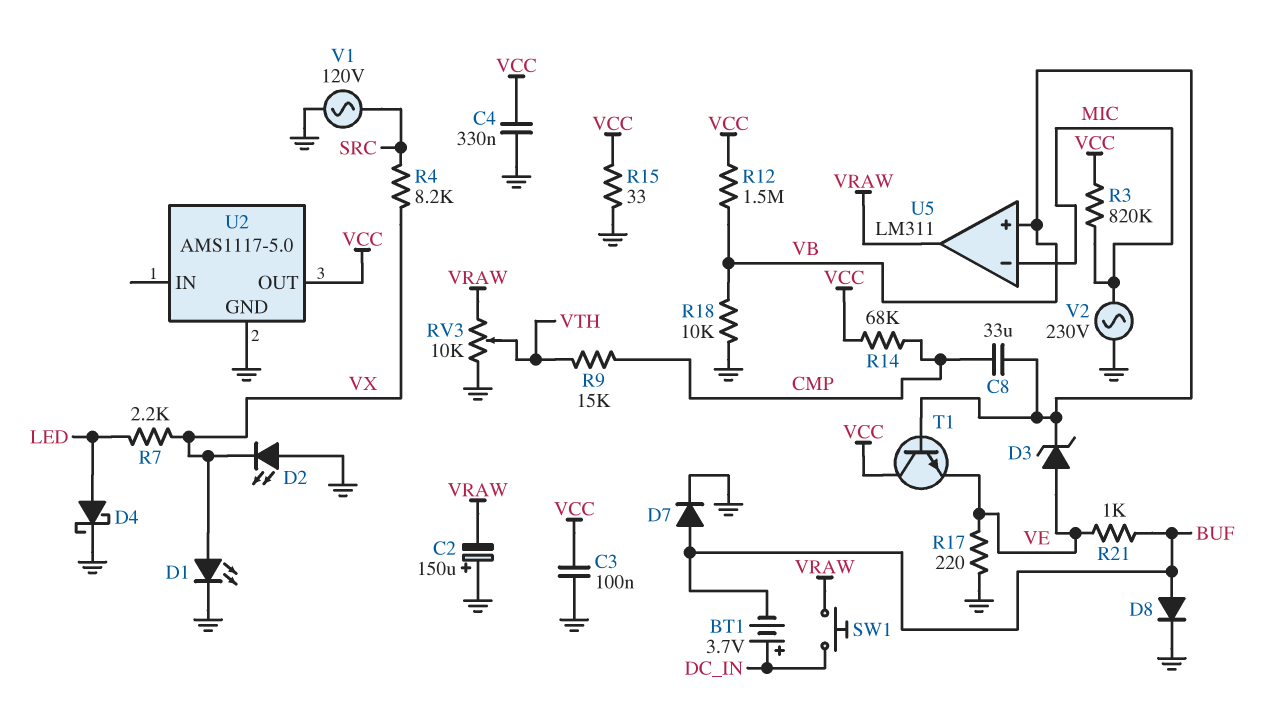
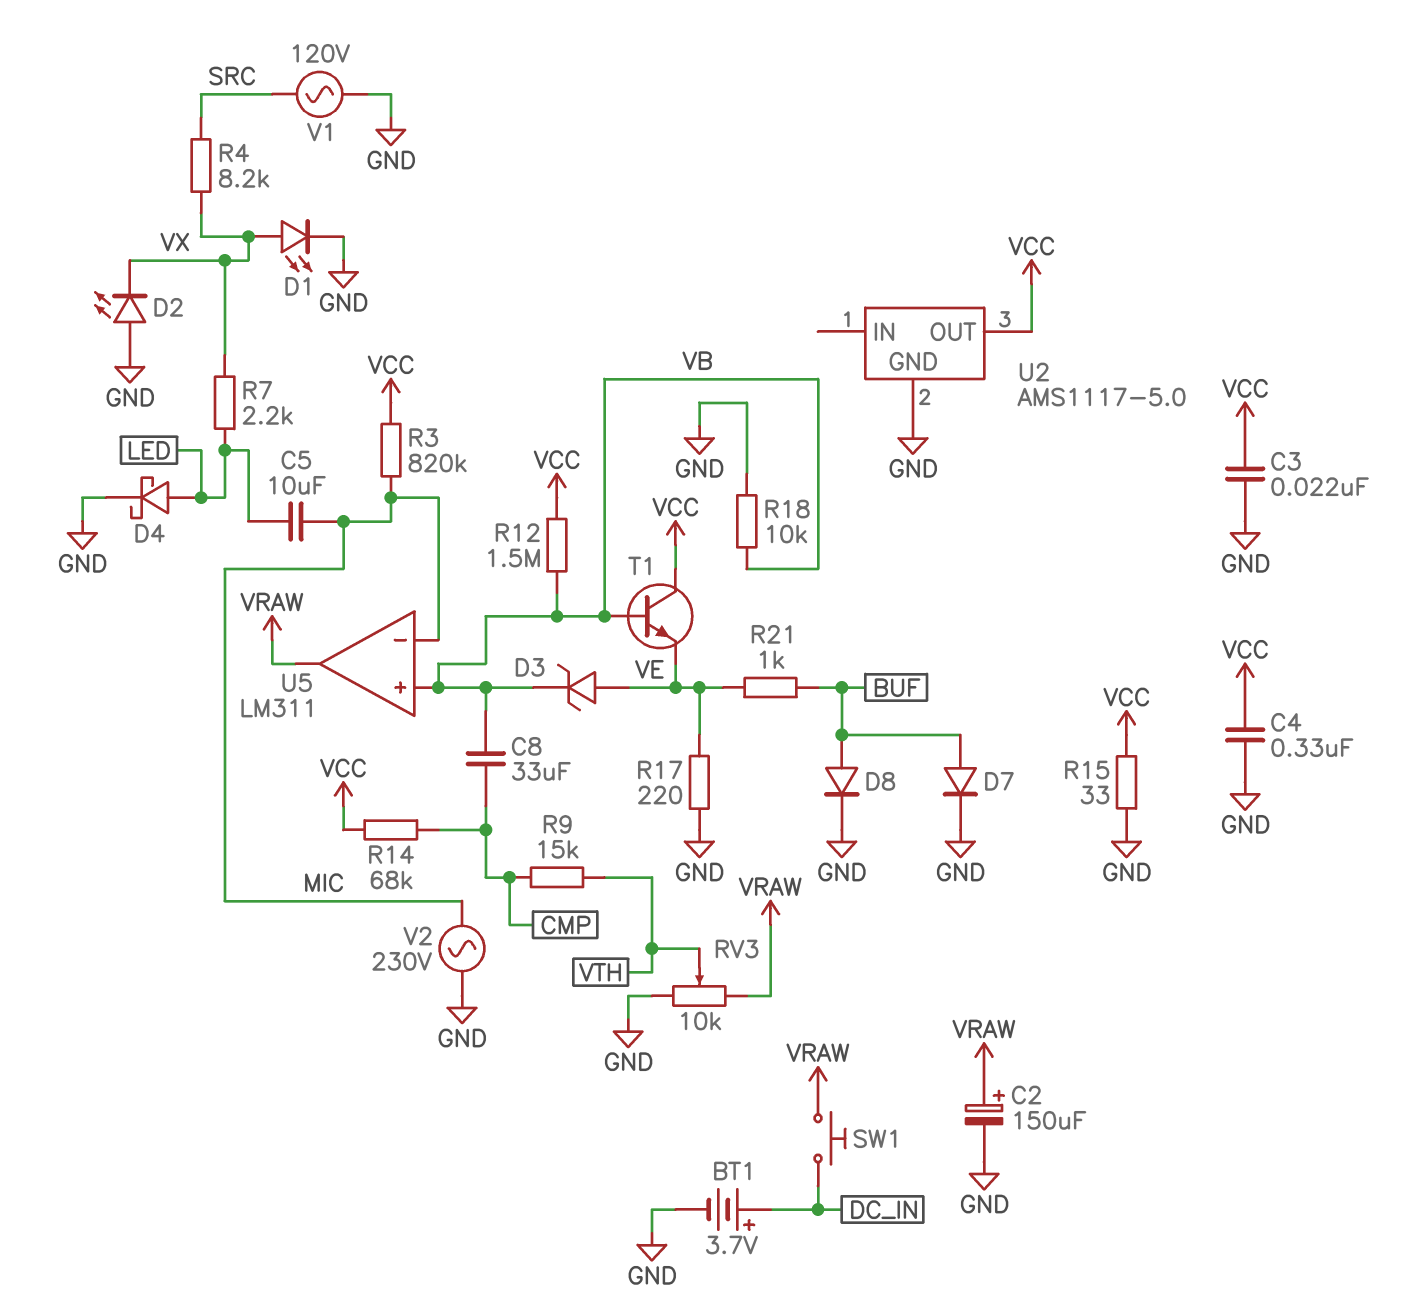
BT1: 3.7V (plus DC_IN, minus BUF) -> 3.7V (plus DC_IN, minus GND)
C2: 150uF (plus GND, minus VRAW) -> 150uF (plus VRAW, minus GND)
C3: 100nF (GND, VCC) -> 22nF (GND, VCC)
C5: none -> 10uF (LED, MIC)

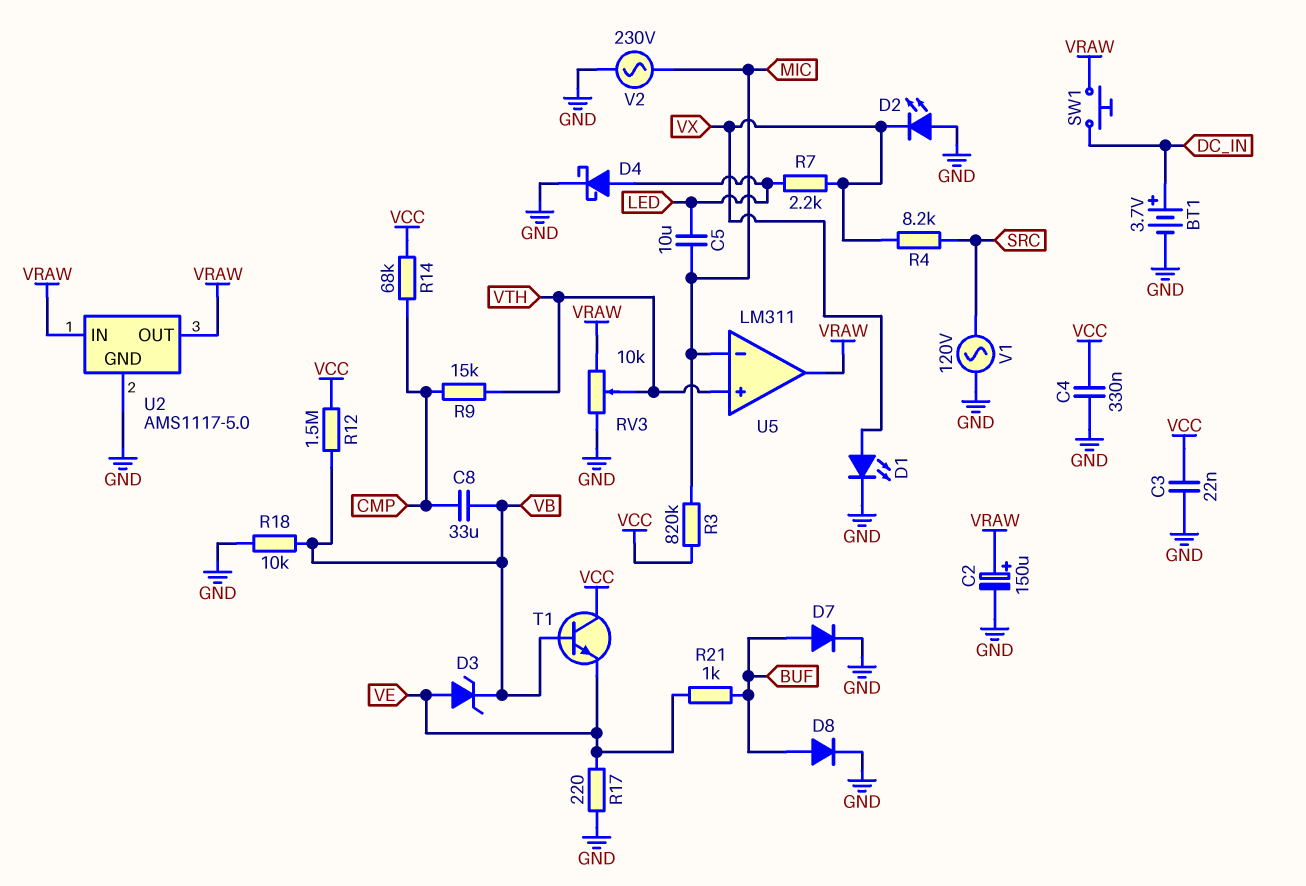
R15: 33 (GND, VCC) -> none
U2 pin IN: none -> VRAW
U2 pin OUT: VCC -> VRAW
U5 pin in+: VB -> VTH

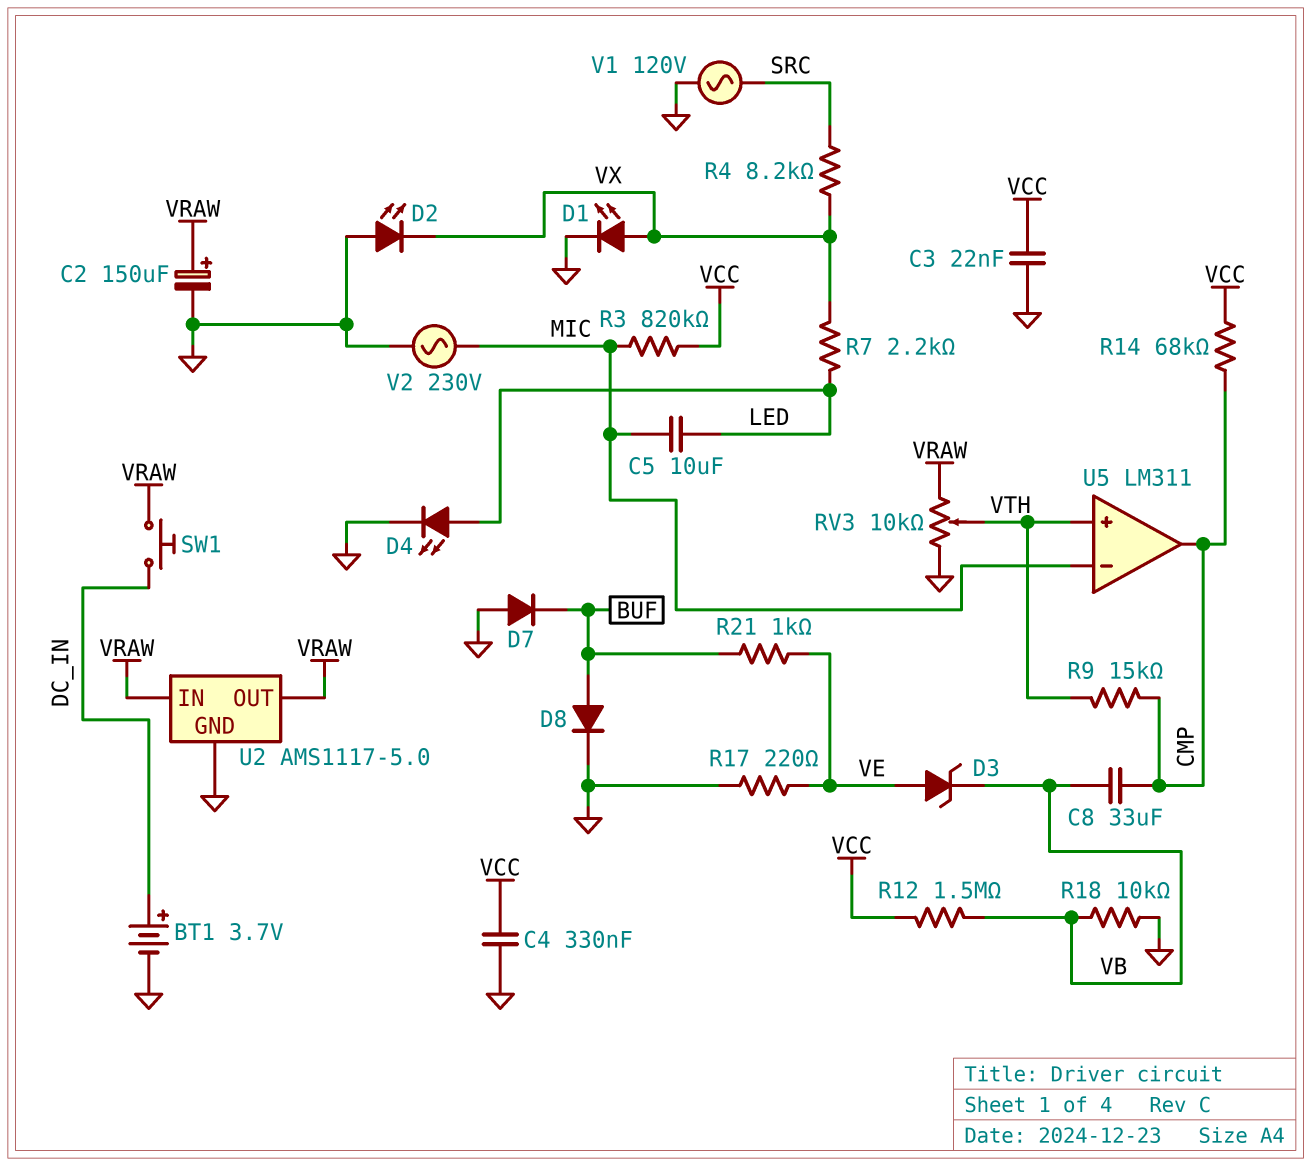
D4: schottky (A LED, K GND) -> LED (A LED, K GND)
D7: diode (A BUF, K GND) -> diode (A GND, K BUF)
T1: NPN (B VB, C VCC, E VE) -> none
U5 pin out: VRAW -> CMP

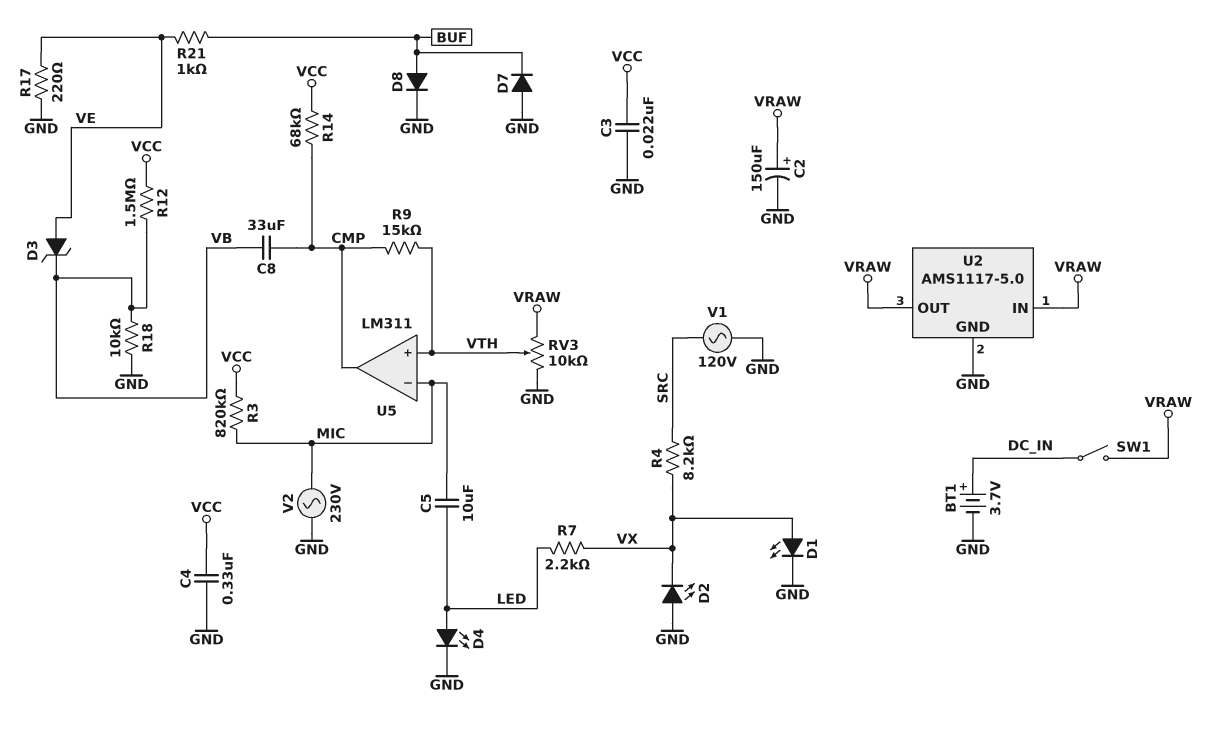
SW1: button (DC_IN, VRAW) -> switch (DC_IN, VRAW)

